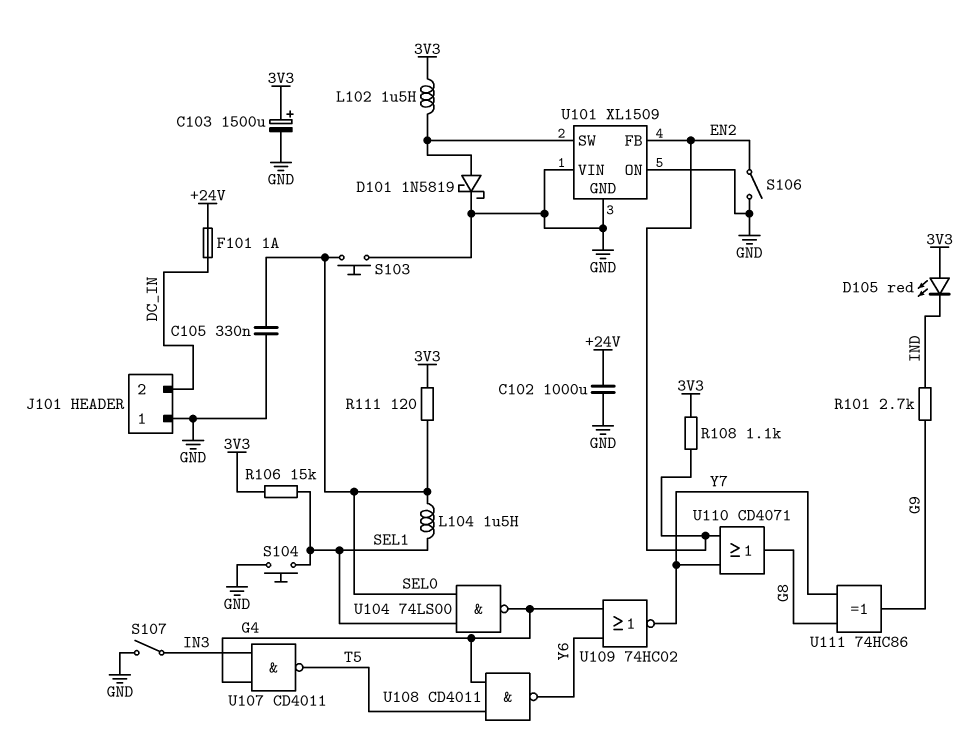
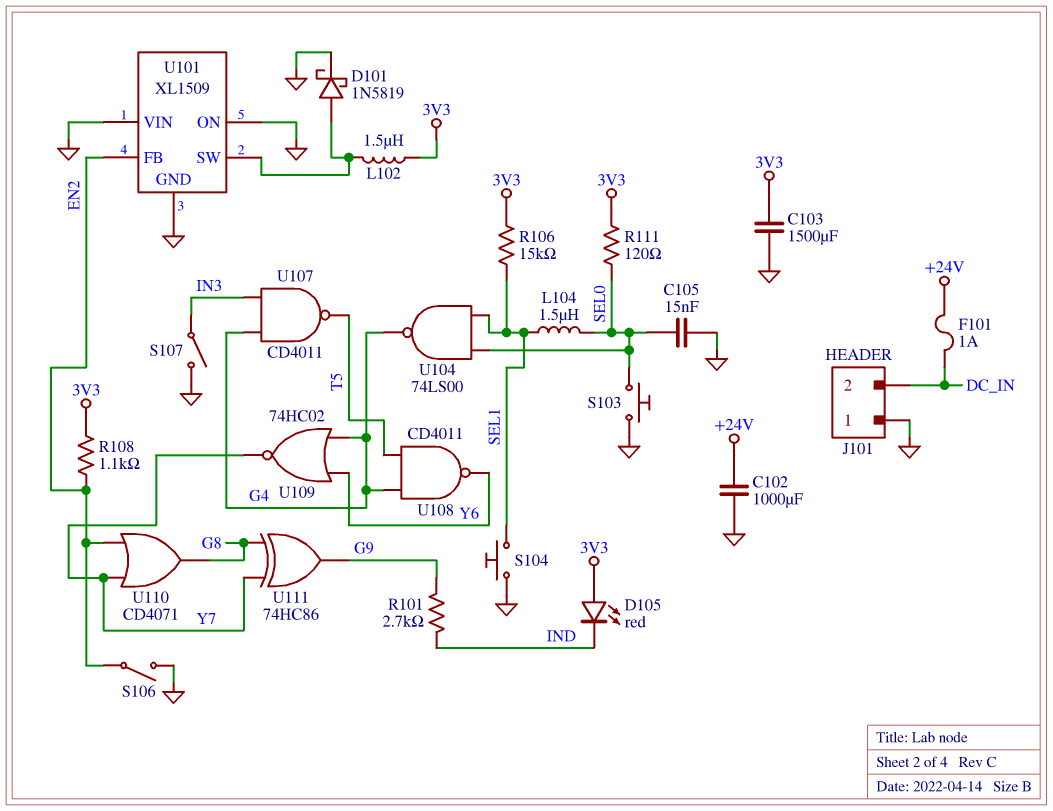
C103: 1500uF (plus 3V3, minus GND) -> 1500uF (3V3, GND)
C105: 330nF (GND, SEL0) -> 15nF (GND, SEL0)

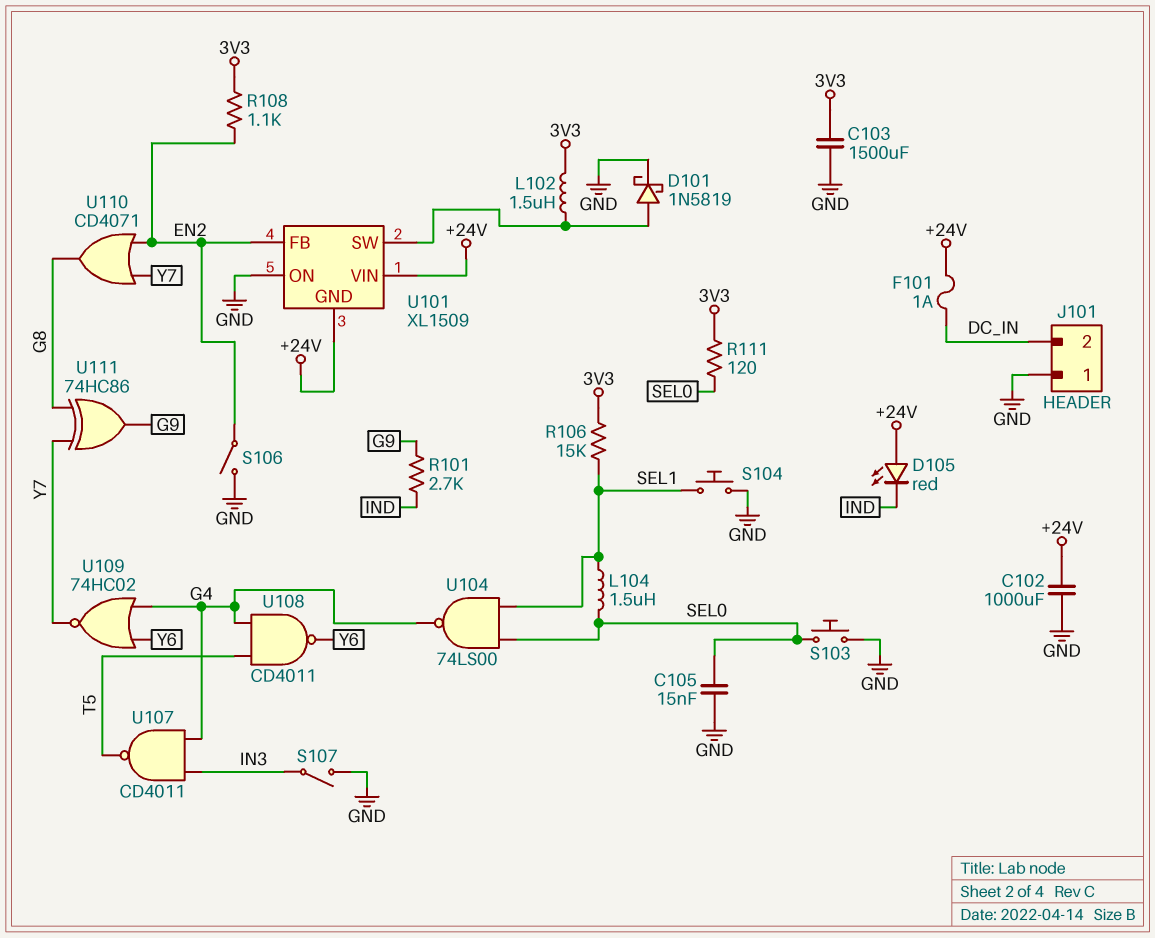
D105: LED red (A 3V3, K IND) -> LED red (A +24V, K IND)
U101 pin GND: GND -> +24V
U101 pin VIN: GND -> +24V

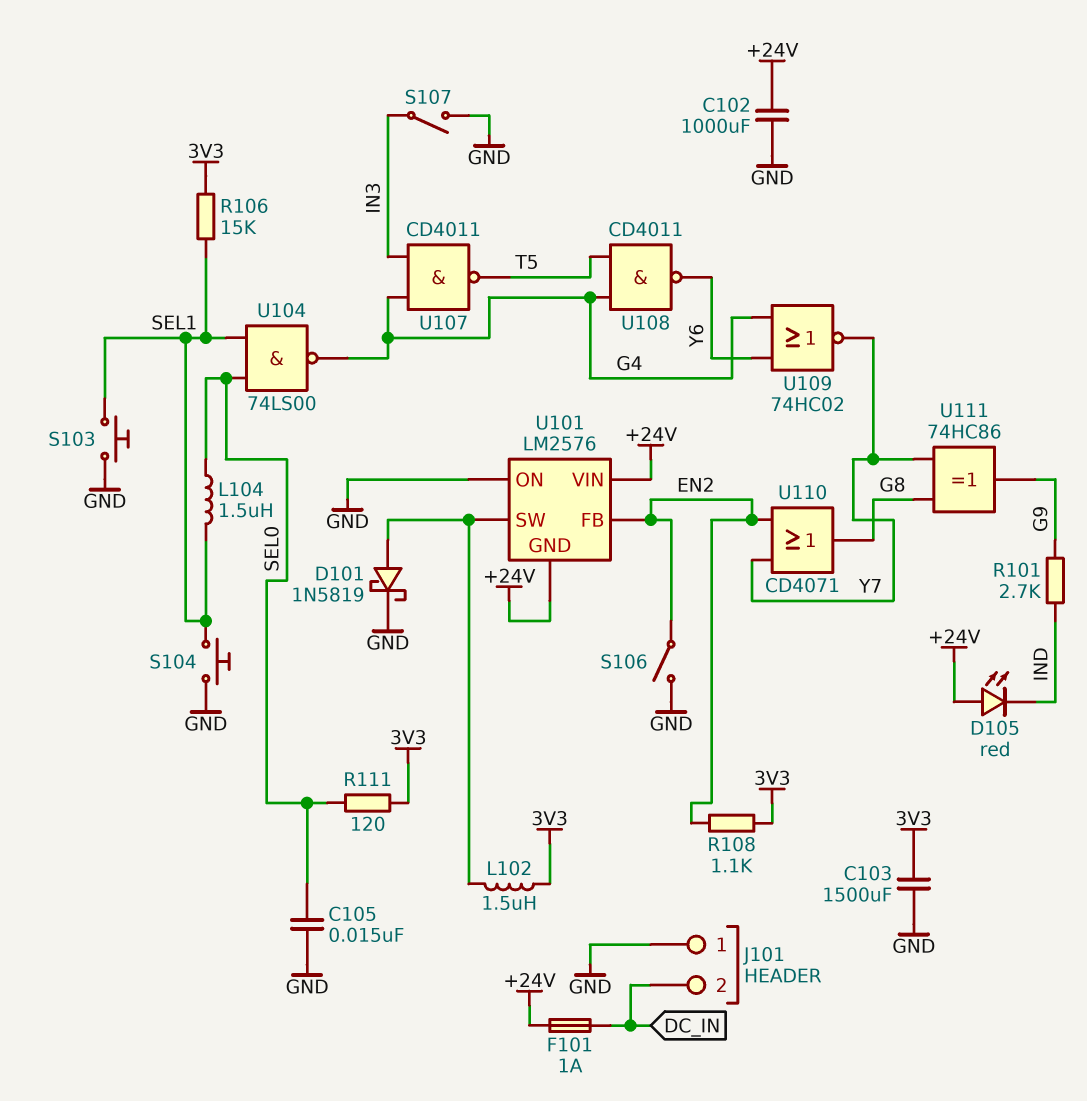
S103: button (GND, SEL0) -> button (GND, SEL1)
U101: XL1509 -> LM2576

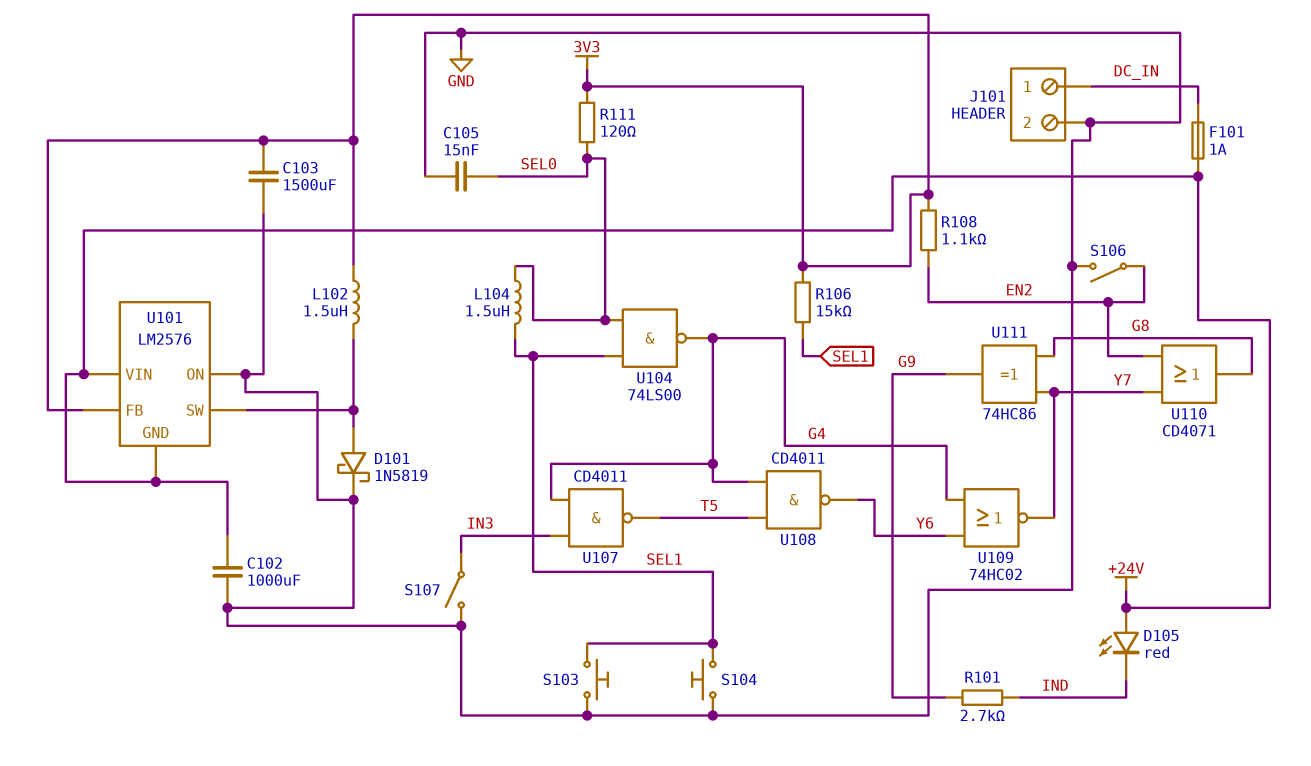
J101 pin 1: GND -> DC_IN
J101 pin 2: DC_IN -> GND
U101 pin FB: EN2 -> 3V3

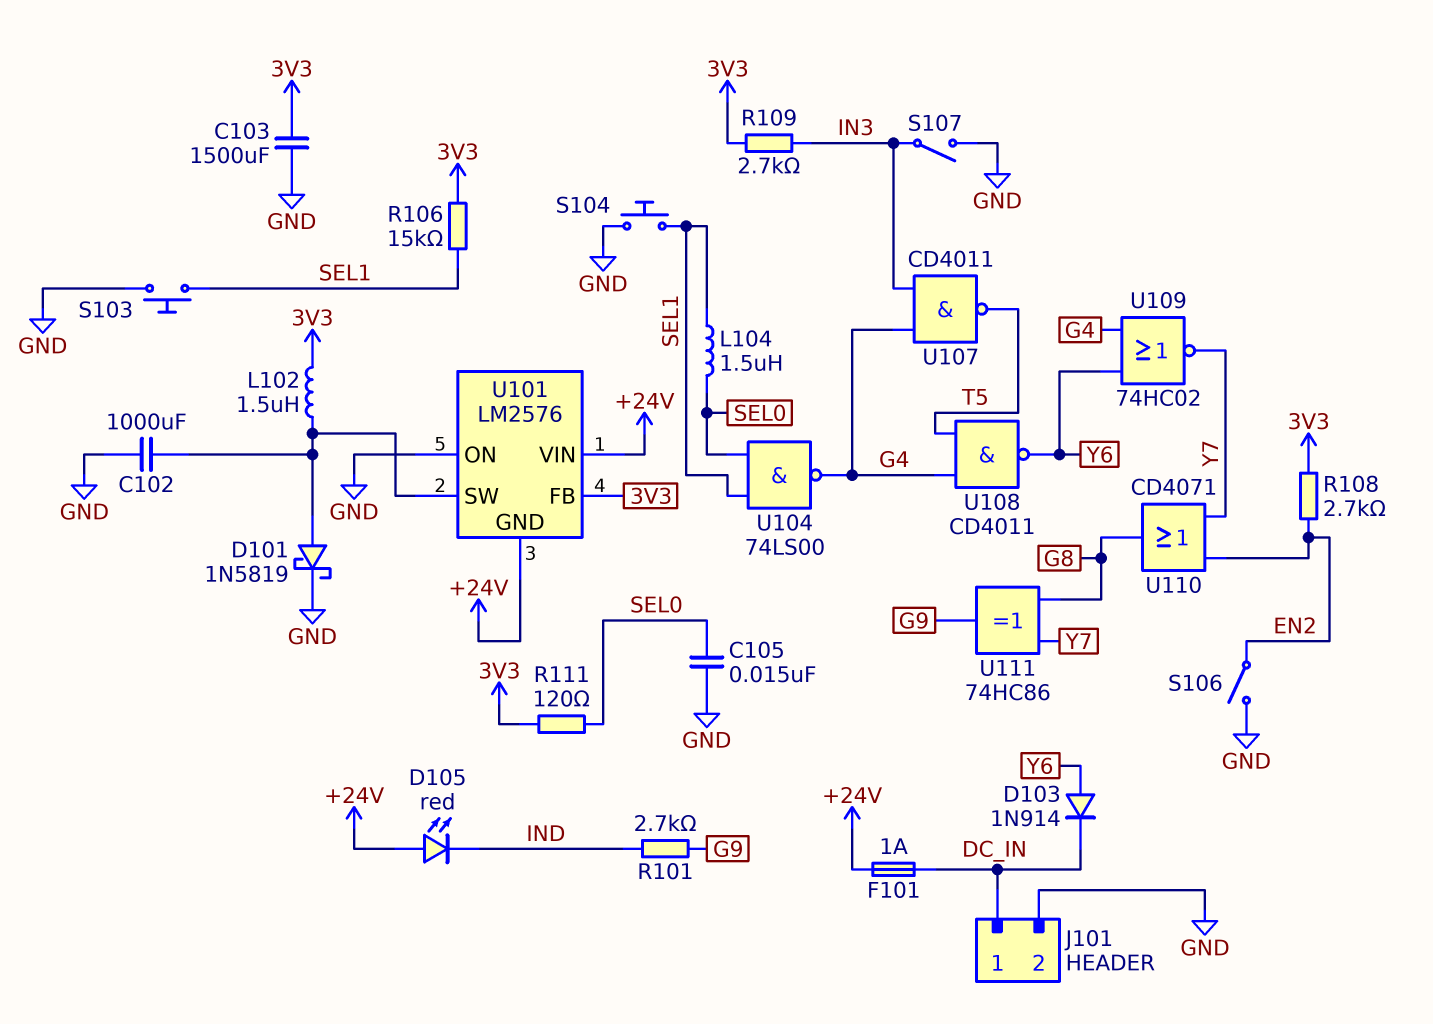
C102: 1000uF (+24V, GND) -> 1000uF (GND, U101/SW)
D103: none -> diode 1N914 (A Y6, K DC_IN)
R108: 1.1k (3V3, EN2) -> 2.7k (3V3, EN2)
R109: none -> 2.7k (3V3, IN3)

